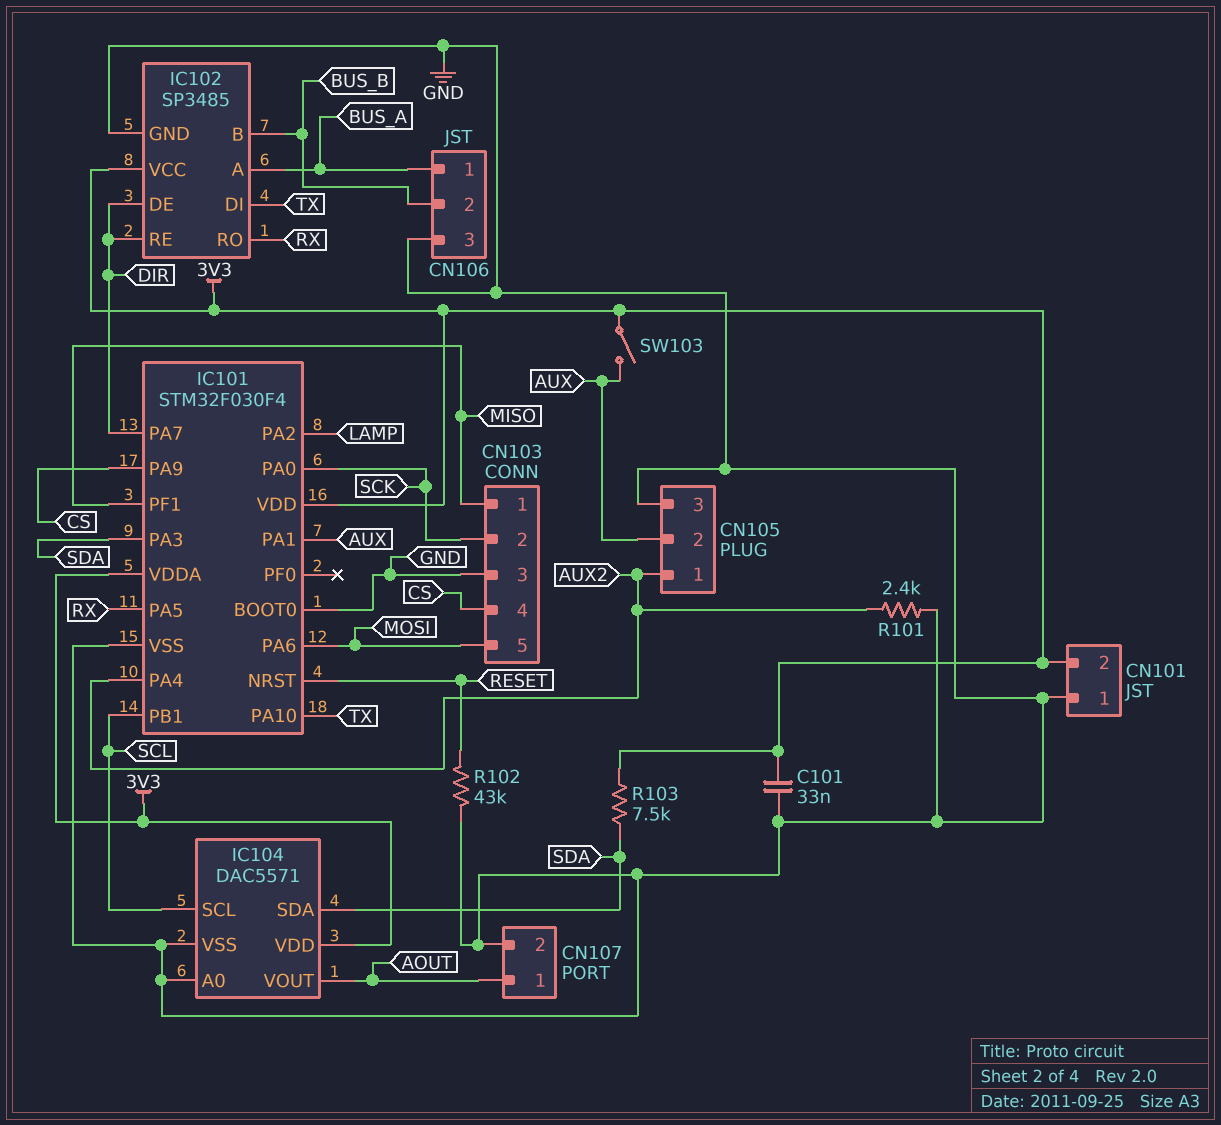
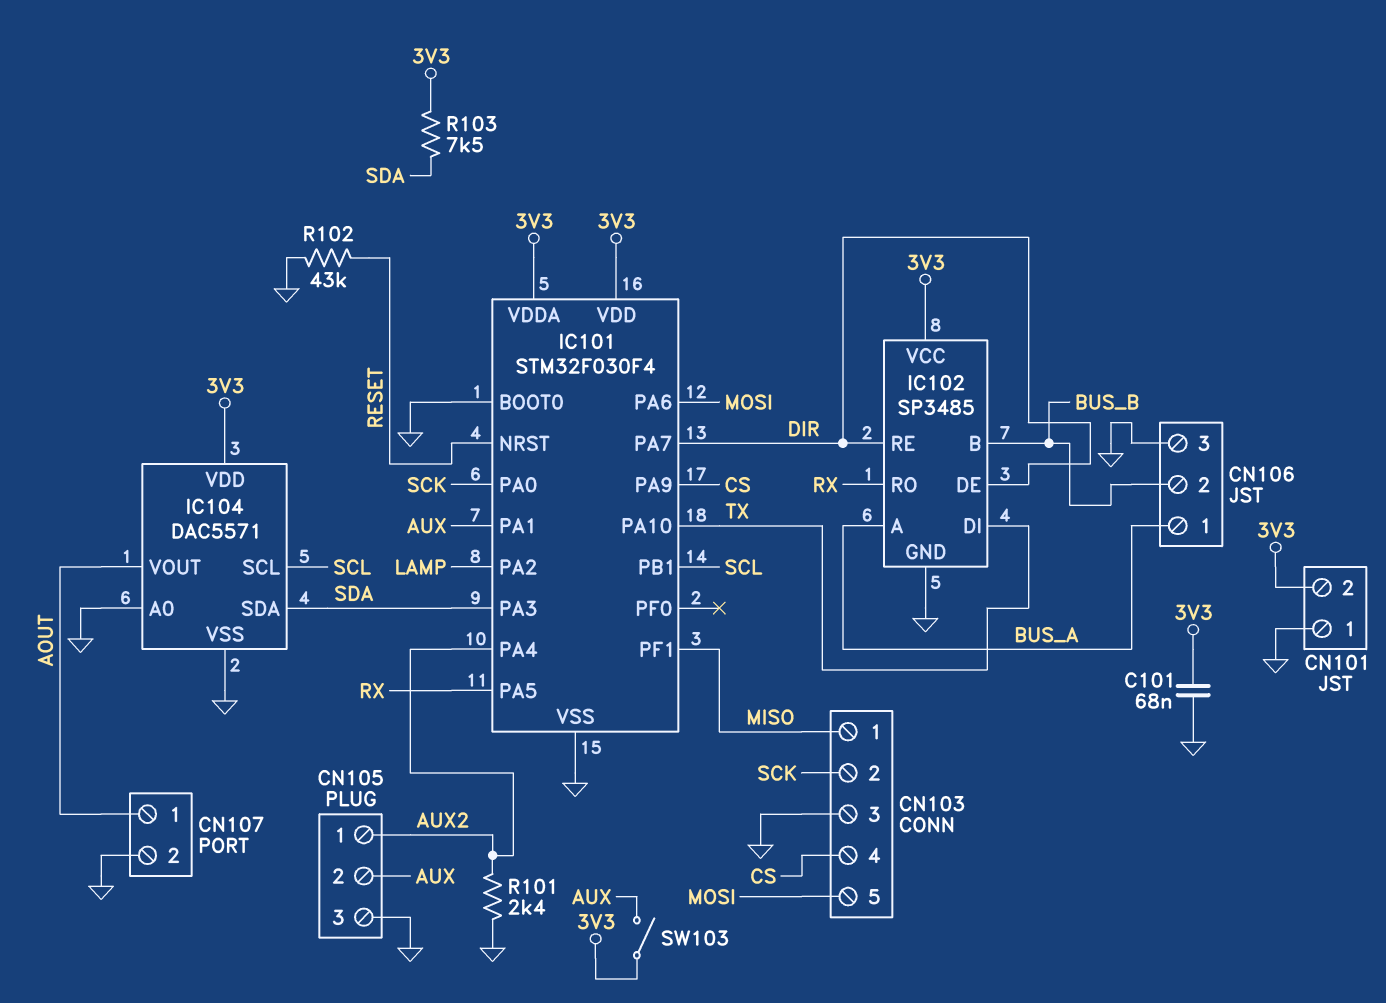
C101: 33nF (3V3, GND) -> 68nF (3V3, GND)

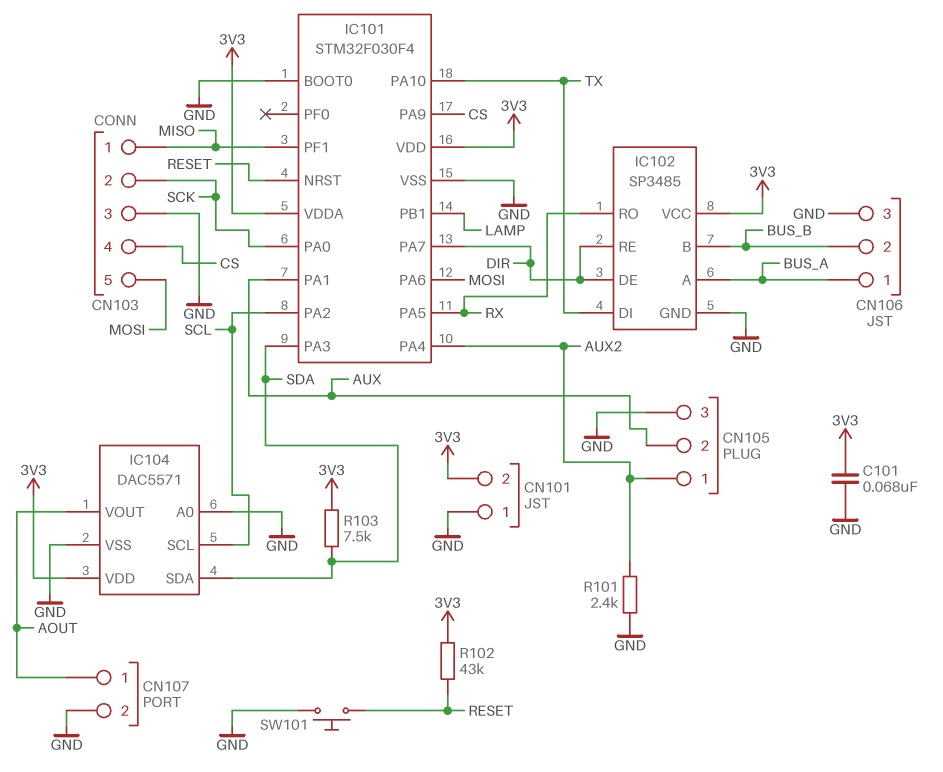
IC101 pin PA2: LAMP -> SCL
IC101 pin PB1: SCL -> LAMP
R102: 43k (GND, RESET) -> 43k (3V3, RESET)
SW101: none -> button (GND, RESET)
SW103: switch (3V3, AUX) -> none

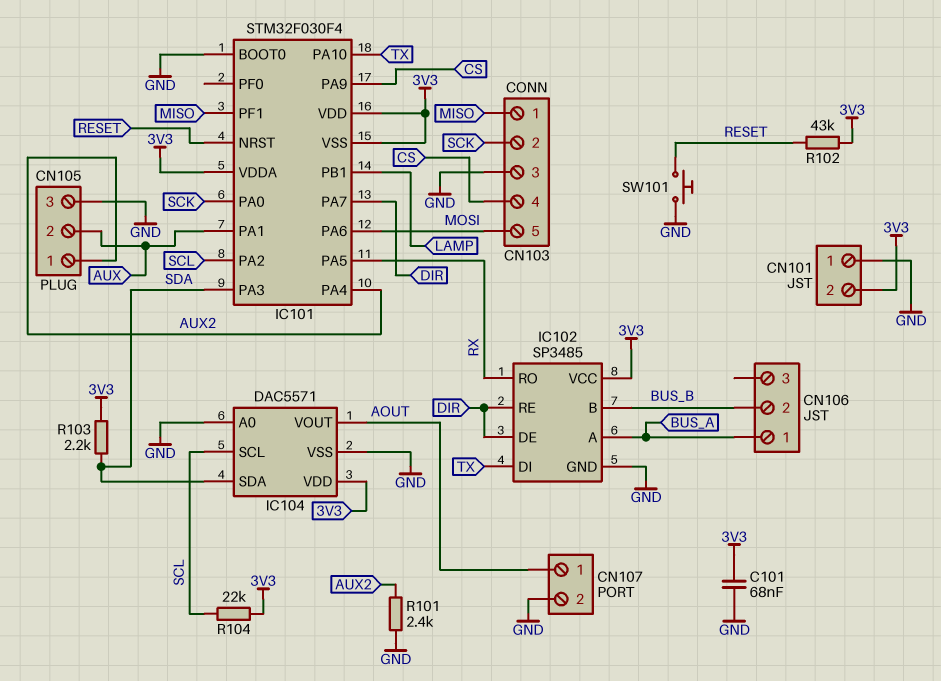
CN106 pin 3: GND -> none
IC101 pin VSS: GND -> 3V3
R103: 7.5k (3V3, SDA) -> 2.2k (3V3, SDA)
R104: none -> 22k (3V3, SCL)

